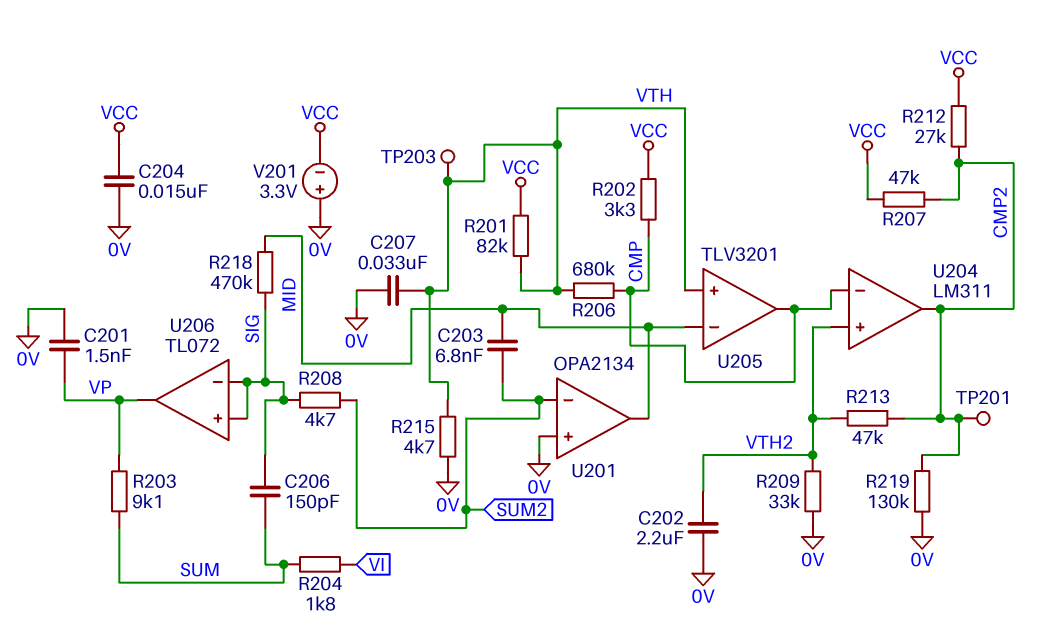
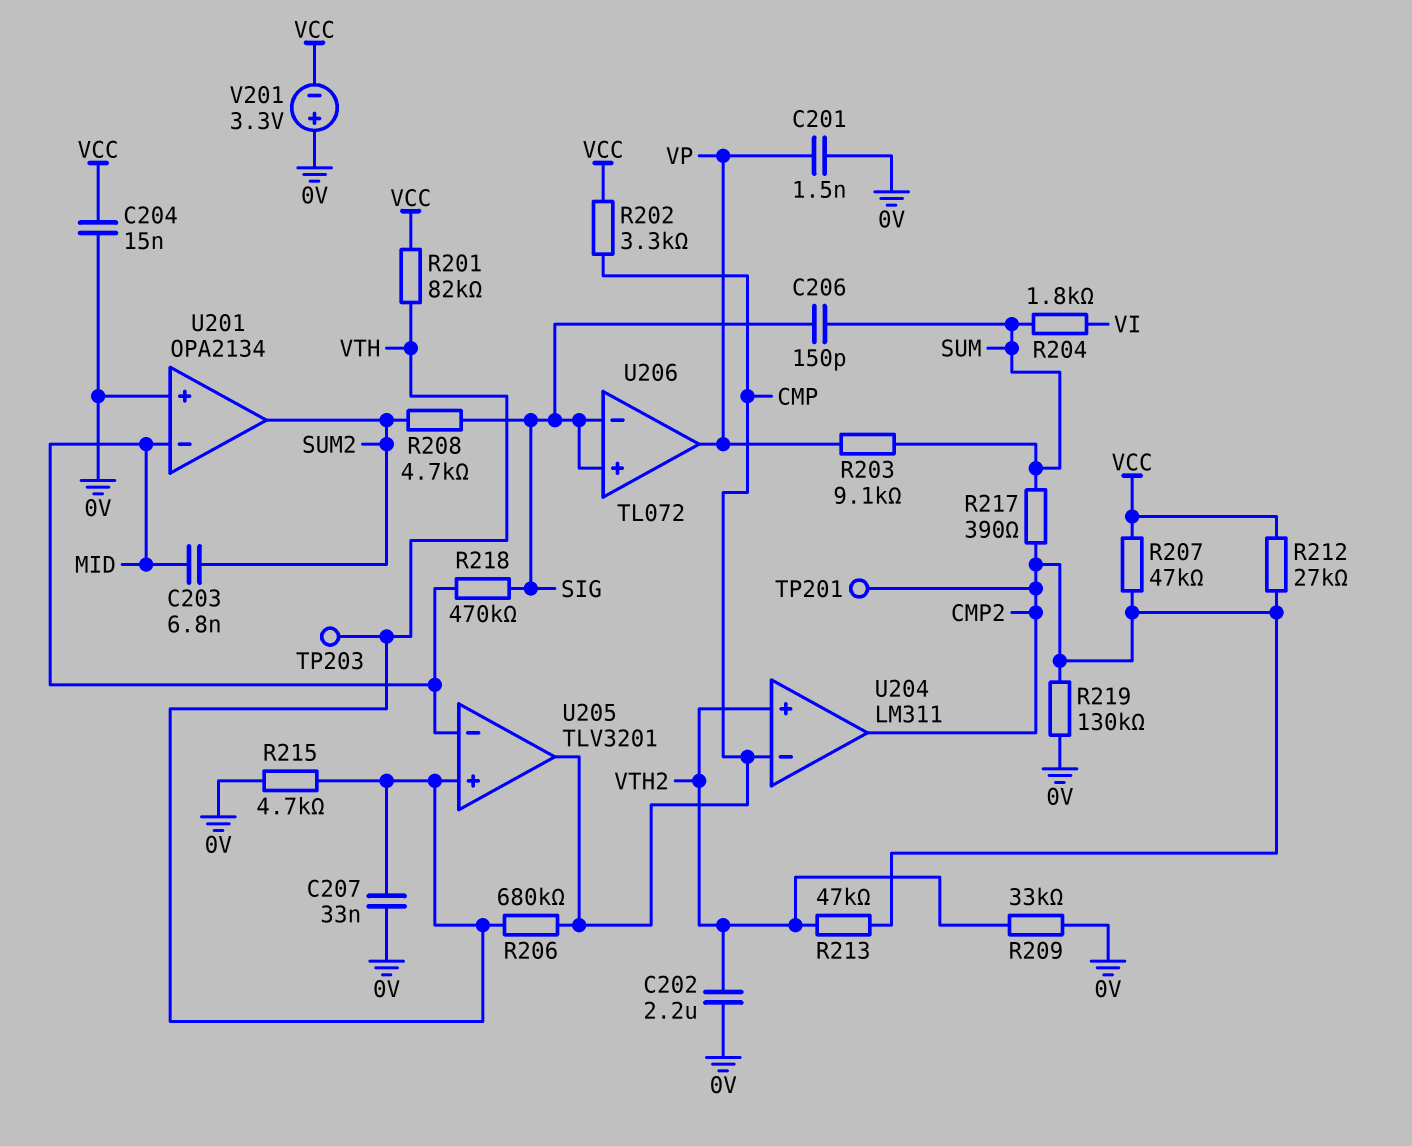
R217: none -> 390 (CMP2, SUM)
U201 pin in-: SUM2 -> MID
U201 pin out: MID -> SUM2

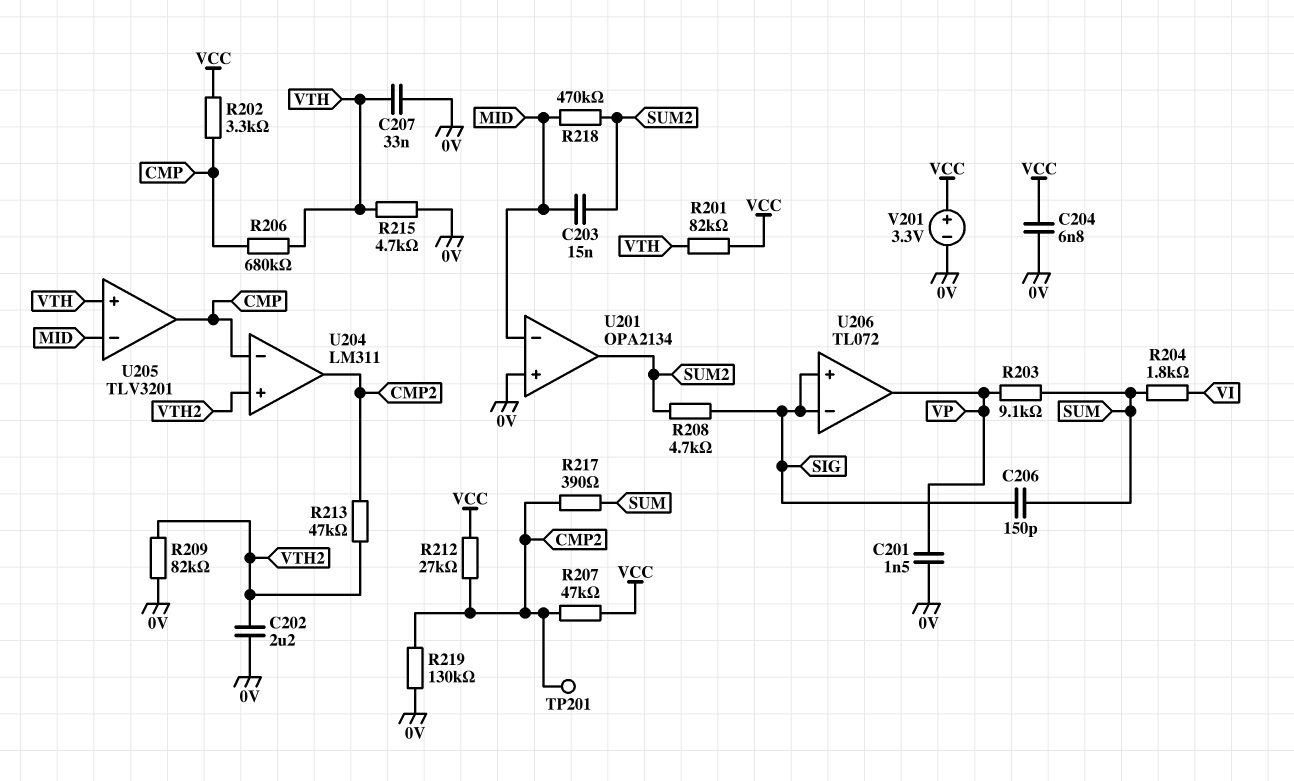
C203: 6.8nF (MID, SUM2) -> 15nF (MID, SUM2)
C204: 15nF (0V, VCC) -> 6.8nF (0V, VCC)
R209: 33k (0V, VTH2) -> 82k (0V, VTH2)
R218: 470k (MID, SIG) -> 470k (MID, SUM2)
TP203: test point (VTH) -> none
V201: 3.3V (plus 0V, minus VCC) -> 3.3V (plus VCC, minus 0V)

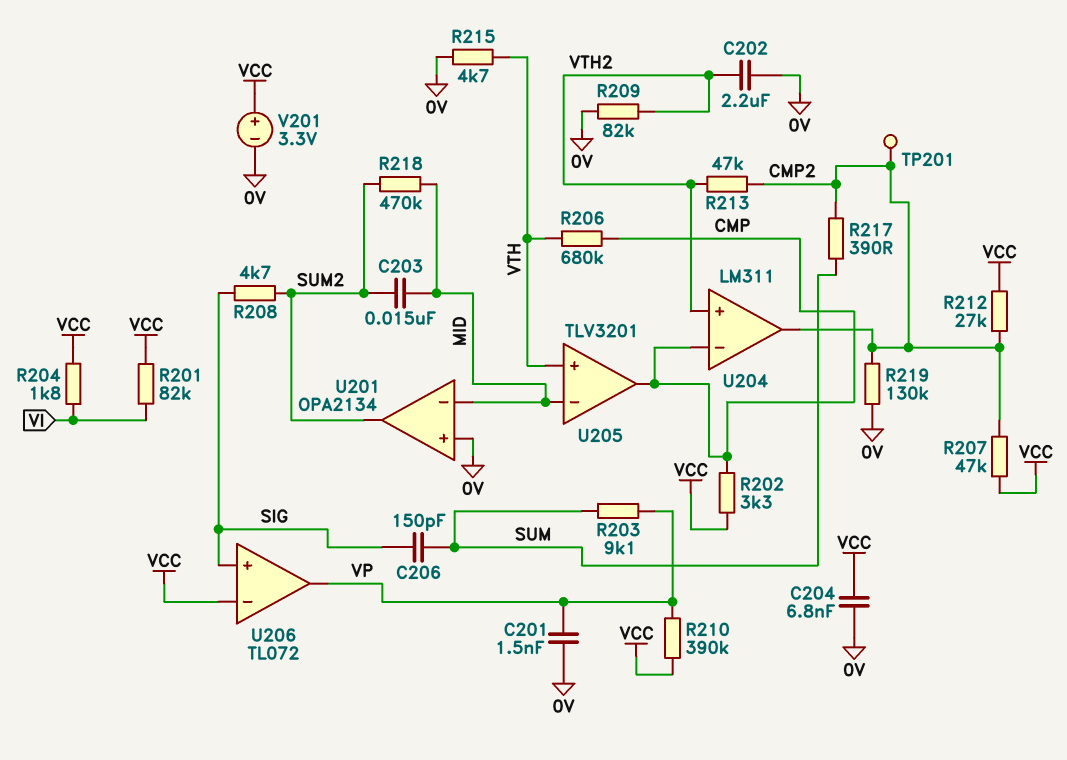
C207: 33nF (0V, VTH) -> none
R201: 82k (VCC, VTH) -> 82k (VCC, VI)
R204: 1.8k (SUM, VI) -> 1.8k (VCC, VI)
R210: none -> 390k (VCC, VP)
U206 pin in-: SIG -> VCC

